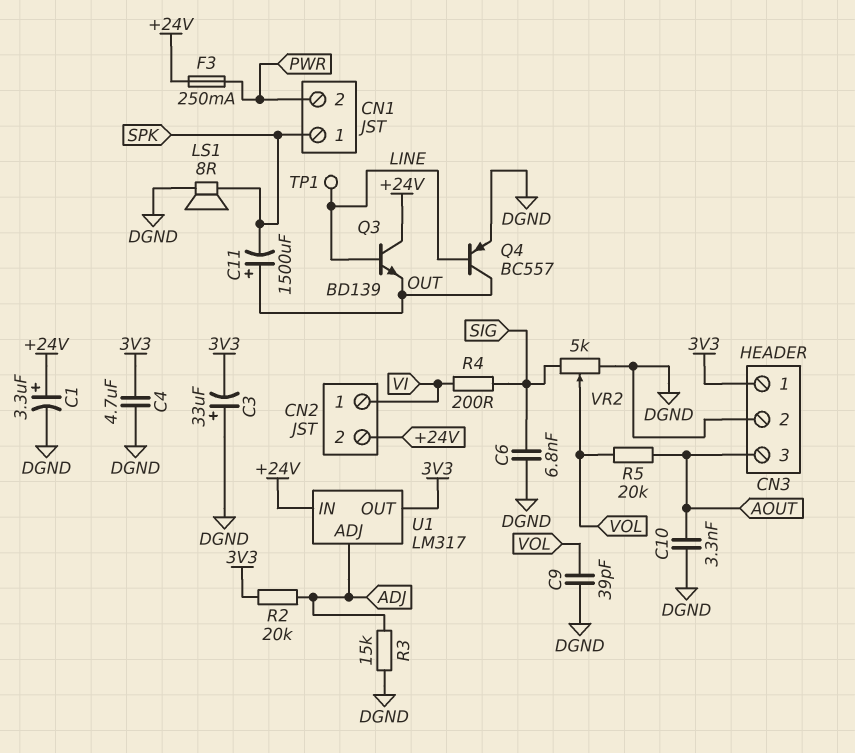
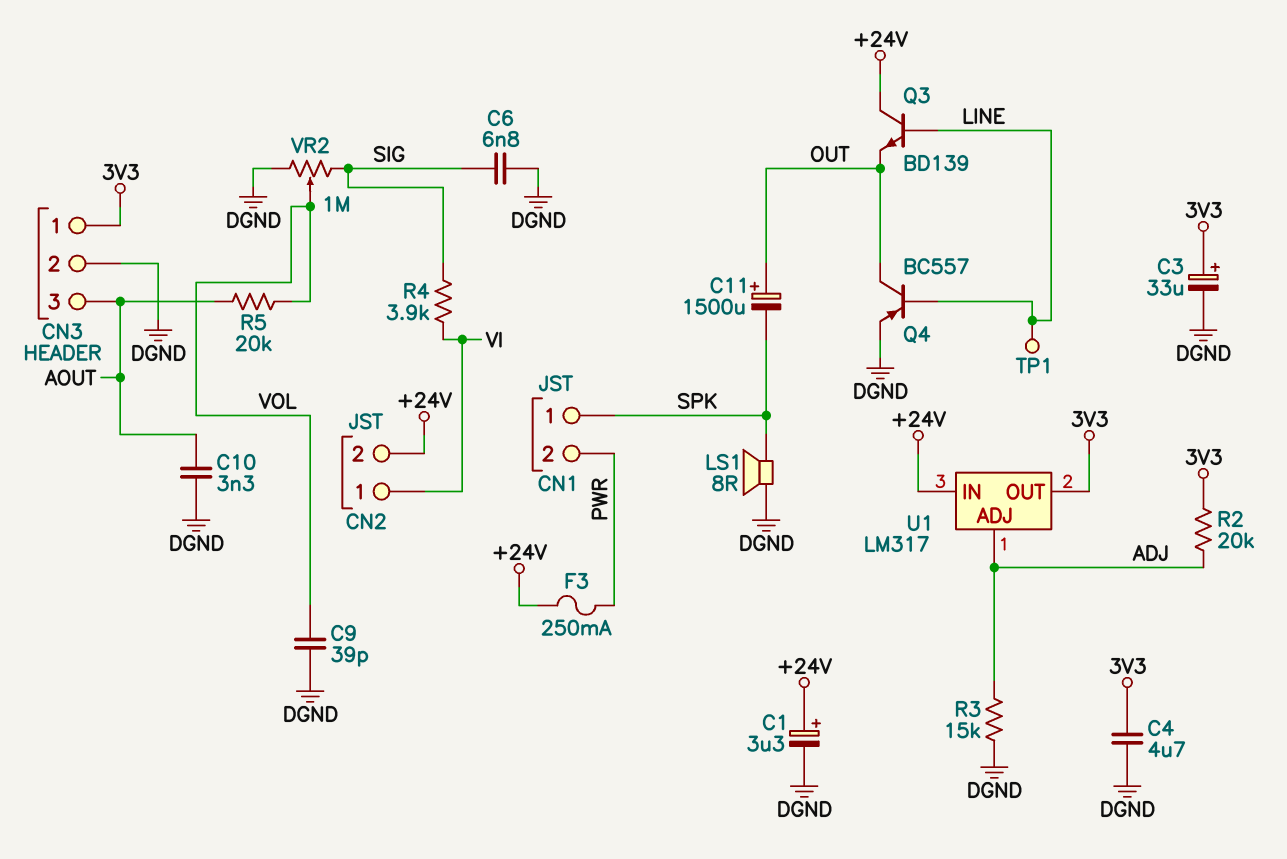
C3: 33uF (plus DGND, minus 3V3) -> 33uF (plus 3V3, minus DGND)
R4: 200 (SIG, VI) -> 3.9k (SIG, VI)
VR2: 5k (DGND, SIG, wiper VOL) -> 1M (DGND, SIG, wiper VOL)

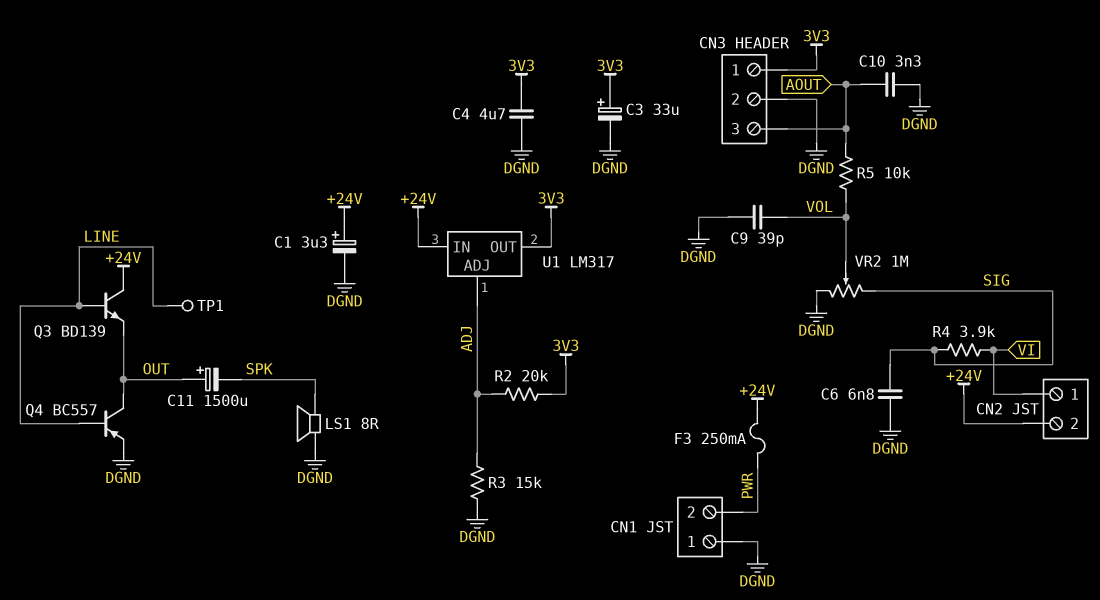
CN1 pin 1: SPK -> DGND
R5: 20k (AOUT, VOL) -> 10k (AOUT, VOL)

